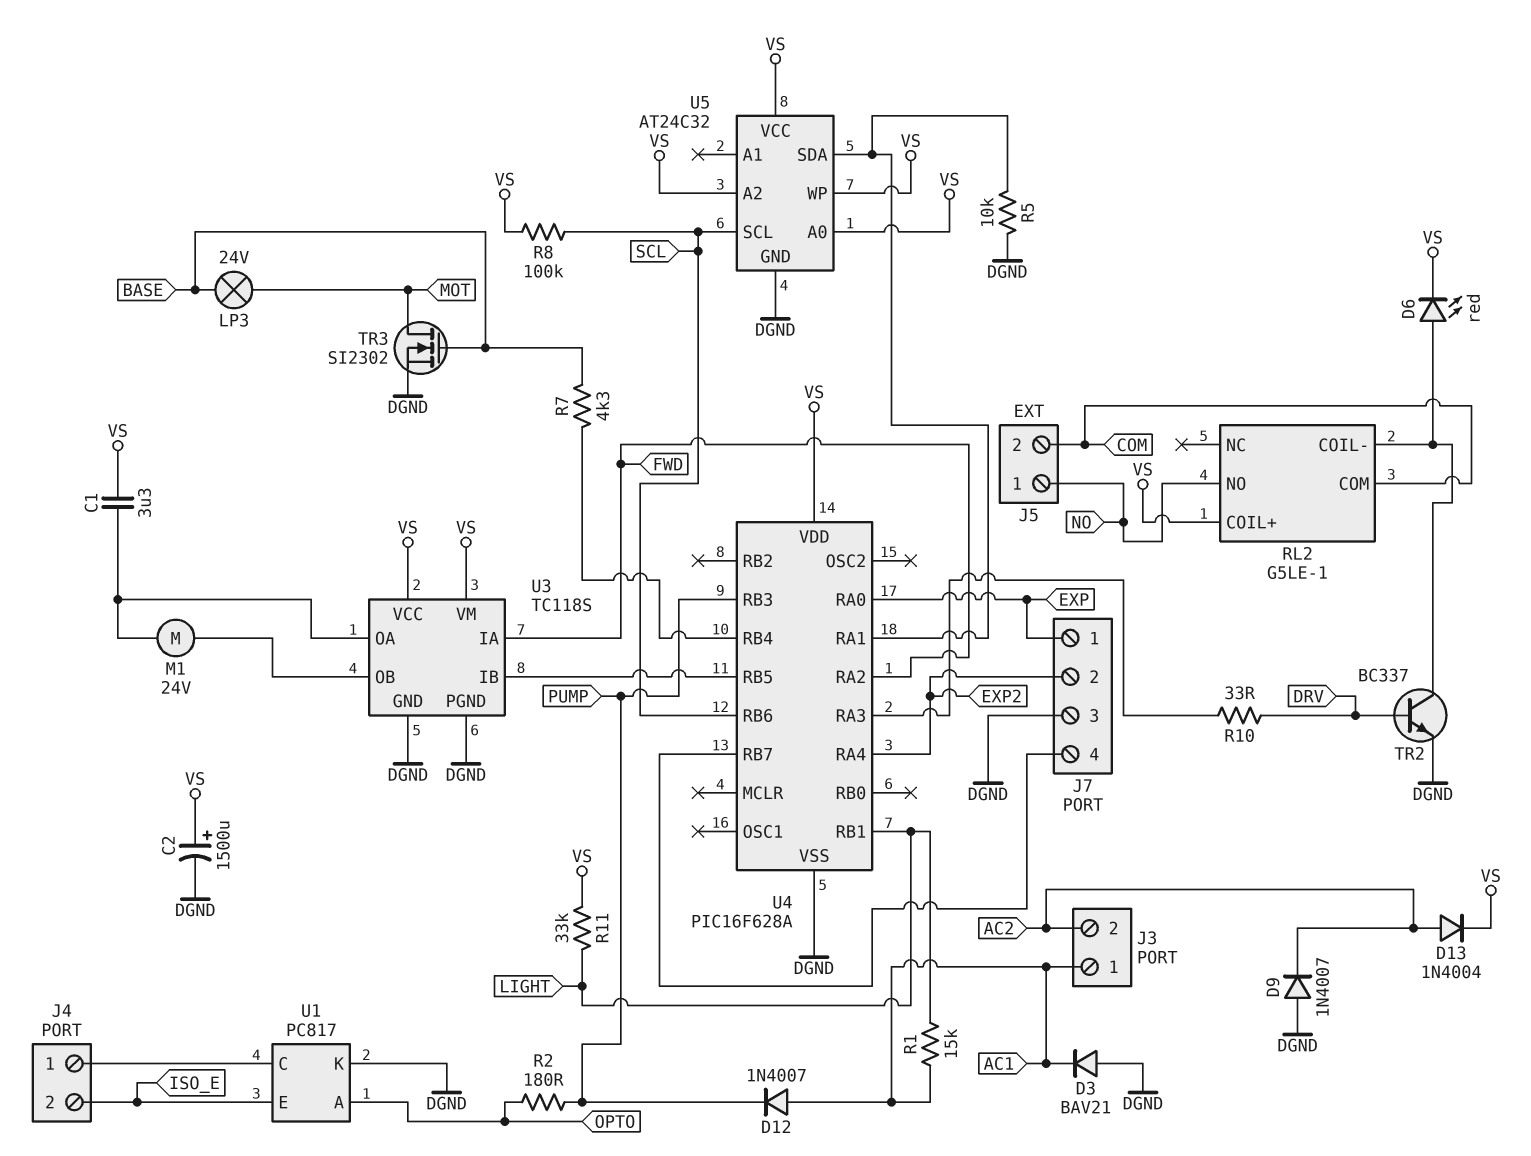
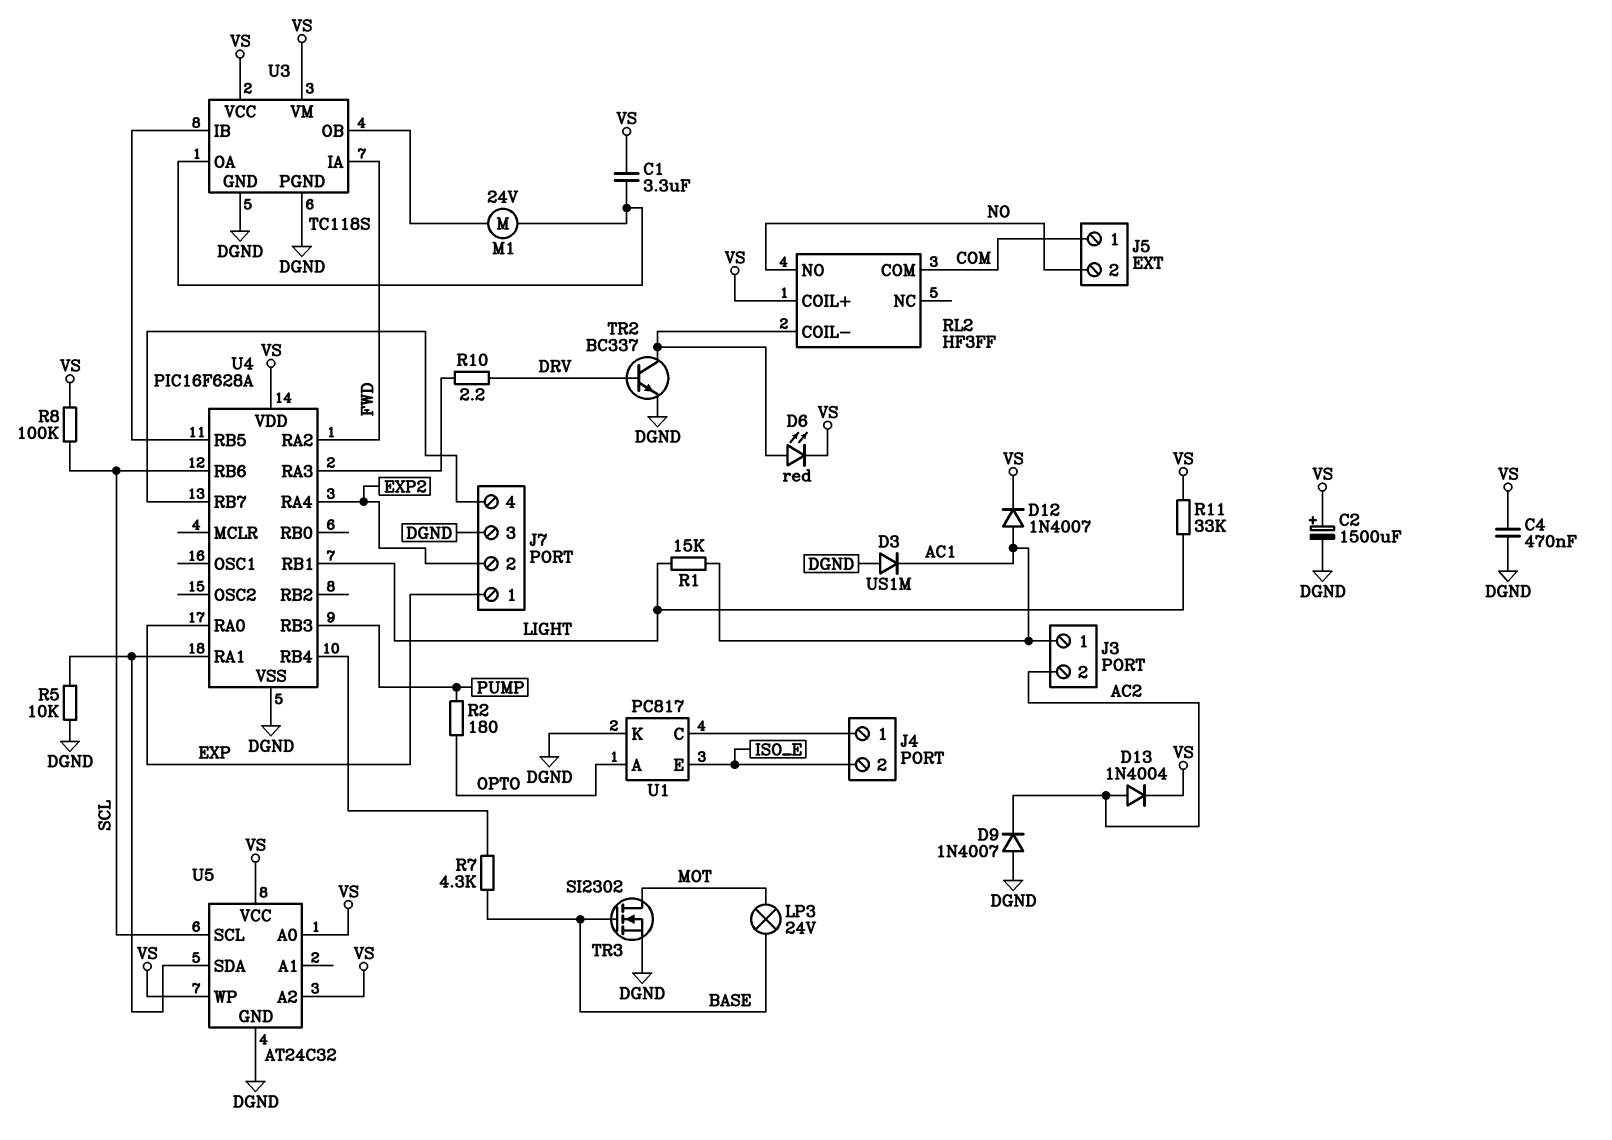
C4: none -> 470nF (DGND, VS)
D3: diode BAV21 (A DGND, K AC1) -> diode US1M (A DGND, K AC1)
D12: diode 1N4007 (A AC1, K PUMP) -> diode 1N4007 (A AC1, K VS)
J5 pin 1: NO -> COM
J5 pin 2: COM -> NO
R10: 33 (DRV, U4/RA3) -> 2.2 (DRV, U4/RA3)
RL2: G5LE-1 -> HF3FF

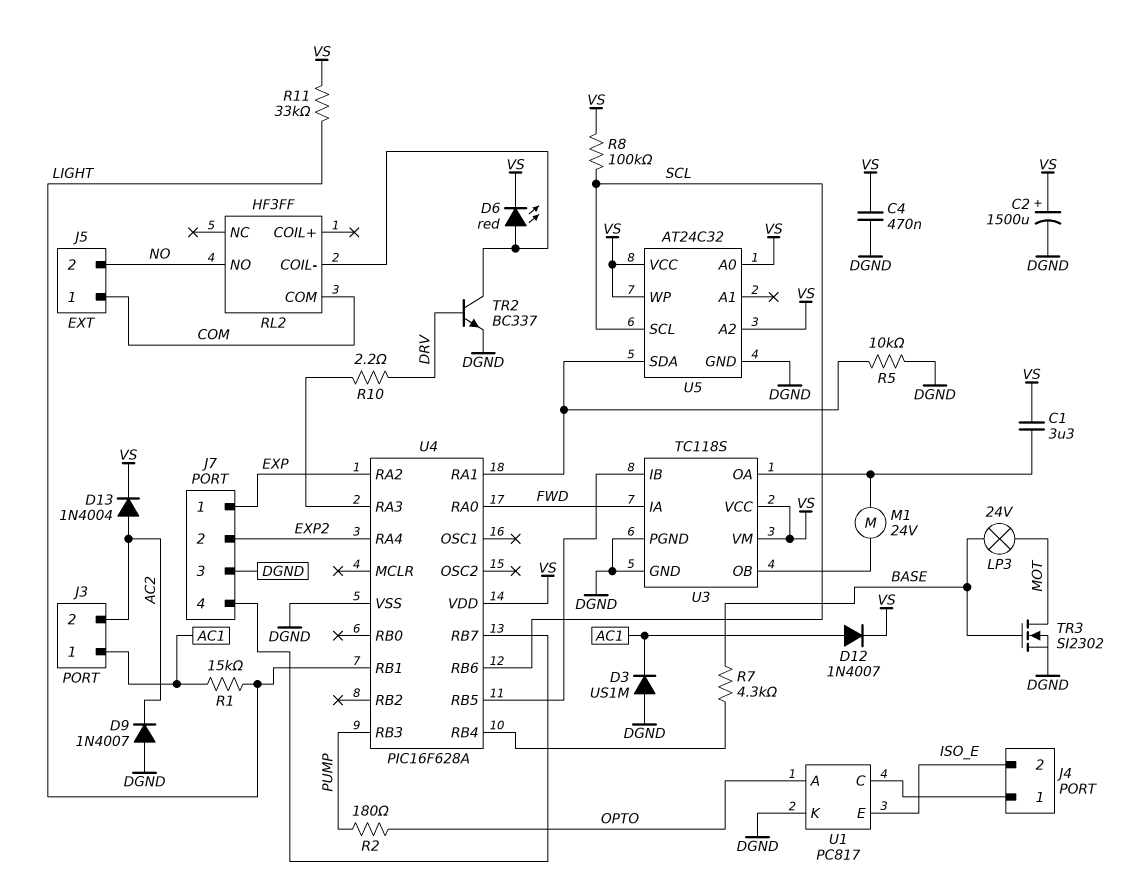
RL2 pin COIL+: VS -> none
U4 pin RA0: EXP -> FWD
U4 pin RA2: FWD -> EXP

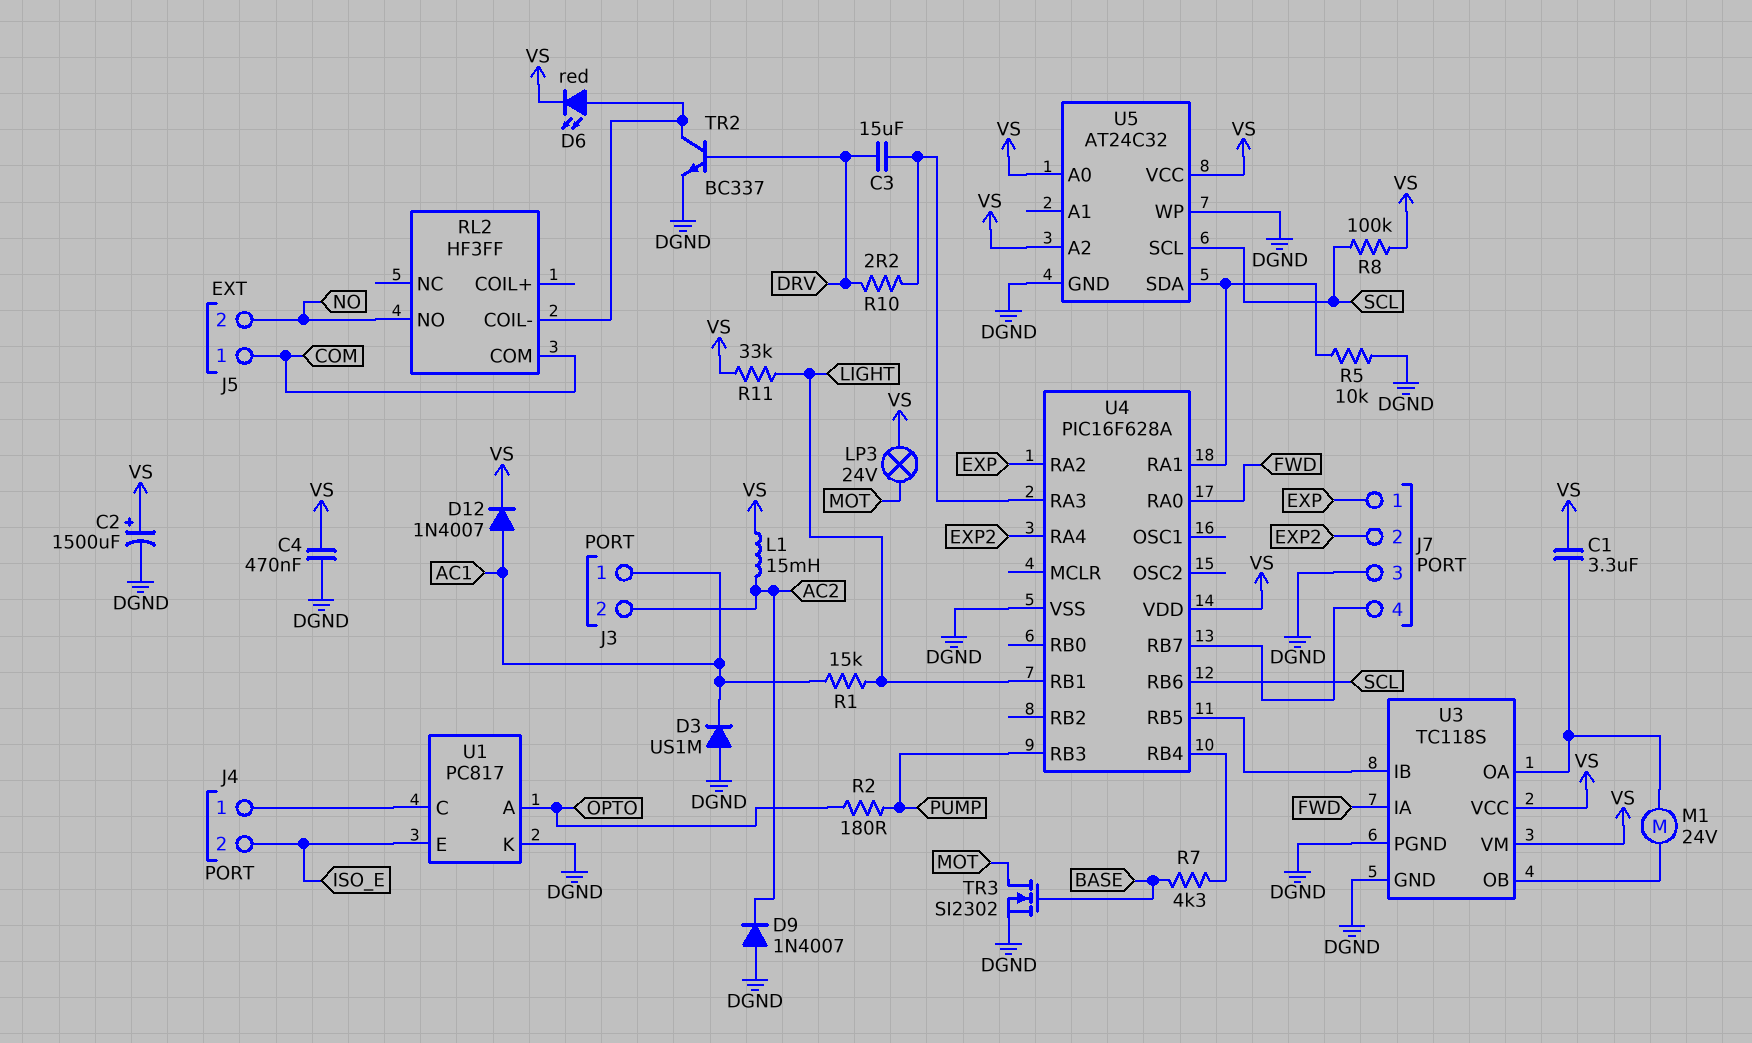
C3: none -> 15uF (DRV, U4/RA3)
D13: diode 1N4004 (A AC2, K VS) -> none
L1: none -> 15mH (AC2, VS)
LP3: lamp 24V (BASE, MOT) -> lamp 24V (MOT, VS)
U5 pin WP: VS -> DGND

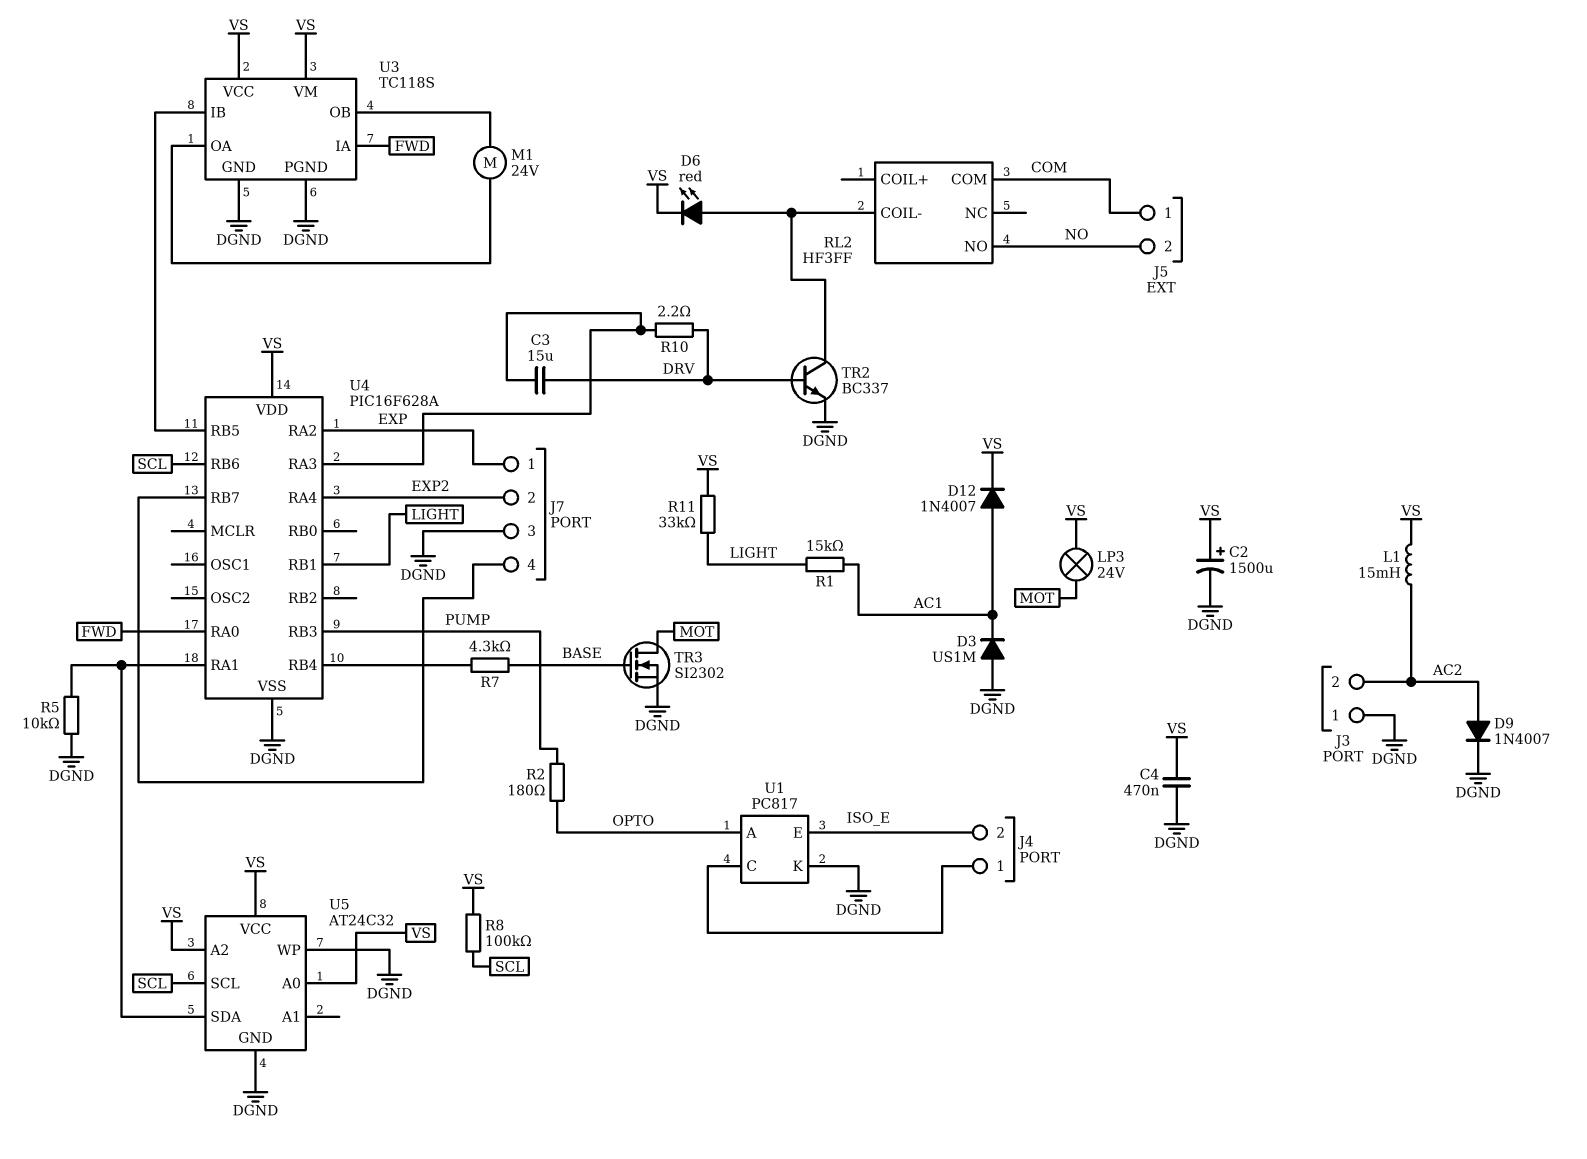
C1: 3.3uF (U3/OA, VS) -> none
D9: diode 1N4007 (A DGND, K AC2) -> diode 1N4007 (A AC2, K DGND)
J3 pin 1: AC1 -> DGND

